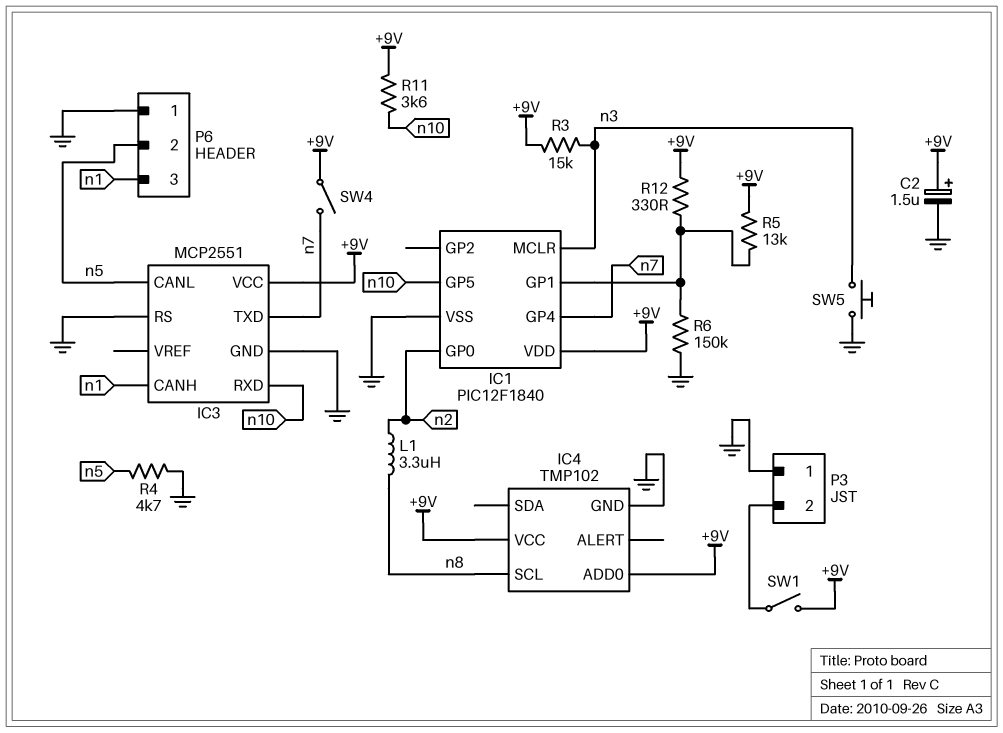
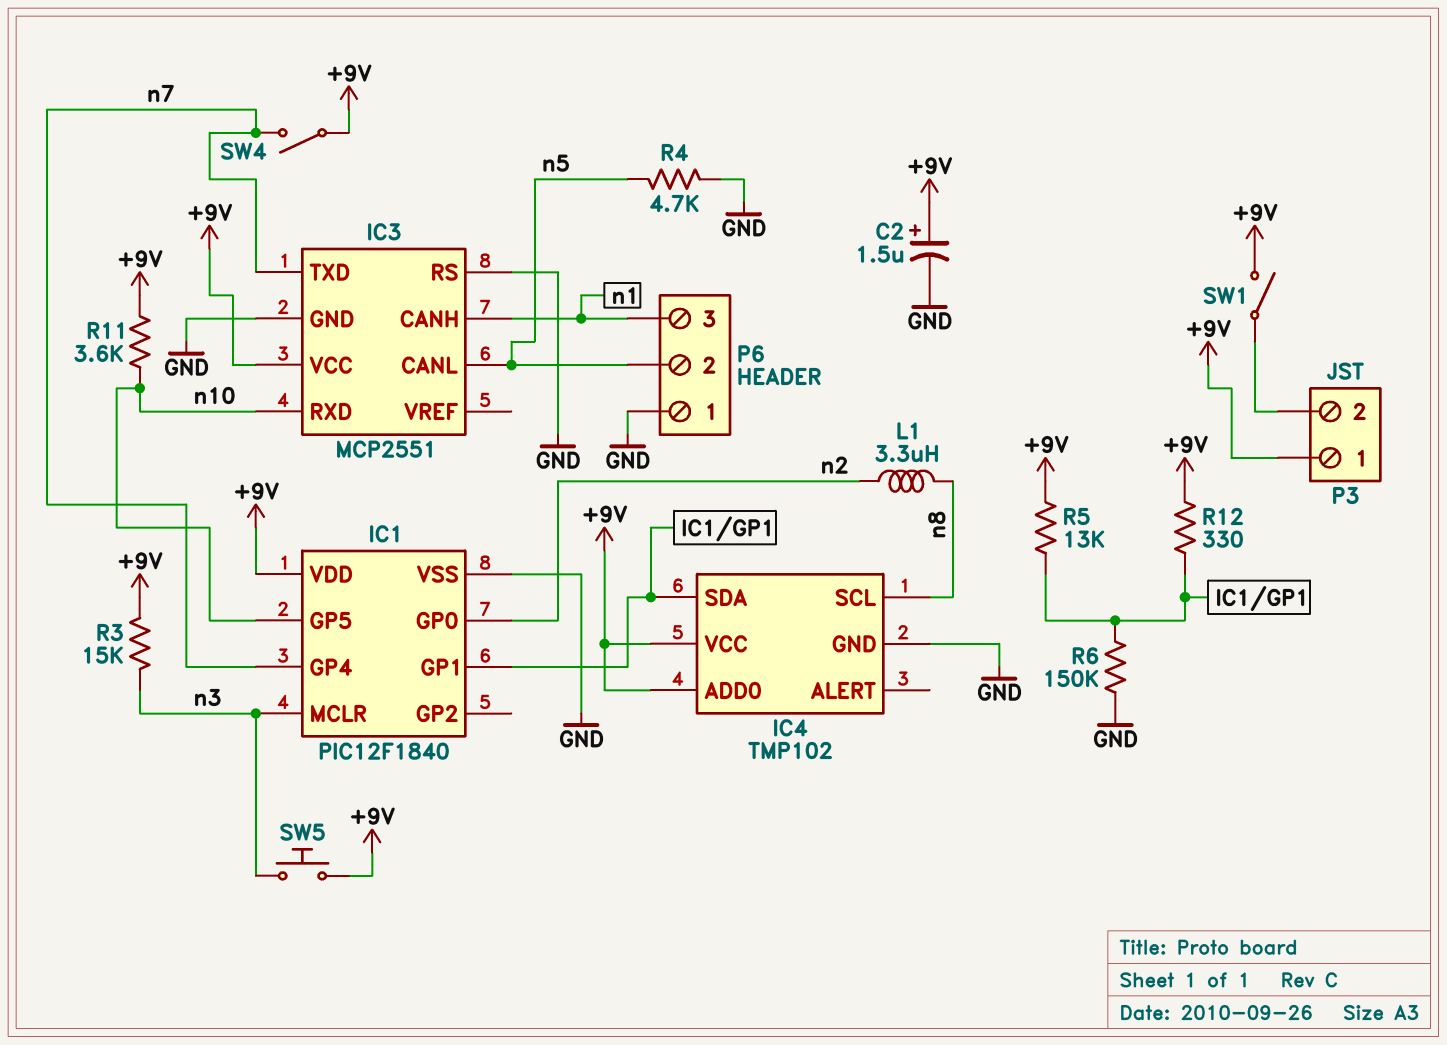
IC4 pin SDA: none -> IC1/GP1
P3 pin 1: GND -> +9V
SW5: button (GND, n3) -> button (+9V, n3)

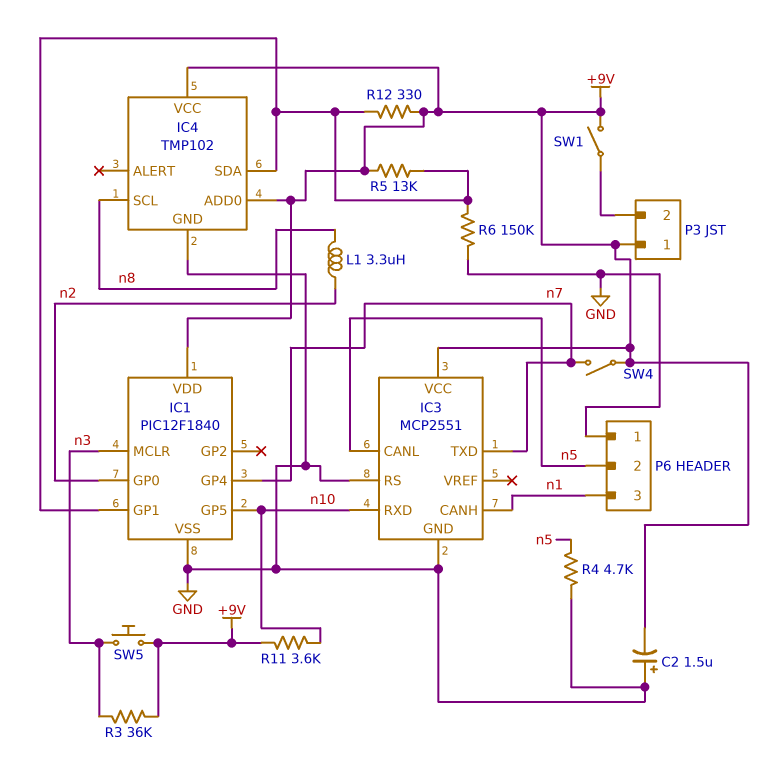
C2: 1.5uF (plus +9V, minus GND) -> 1.5uF (plus GND, minus +9V)
R3: 15k (+9V, n3) -> 36k (+9V, n3)

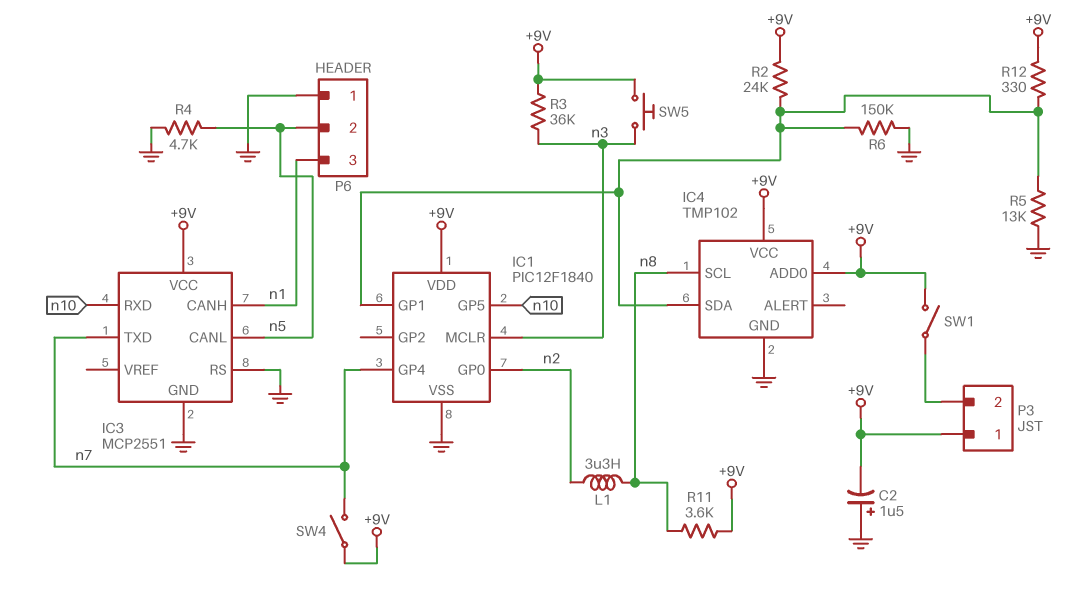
R2: none -> 24k (+9V, IC1/GP1)
R5: 13k (+9V, IC1/GP1) -> 13k (GND, IC1/GP1)
R11: 3.6k (+9V, n10) -> 3.6k (+9V, n8)

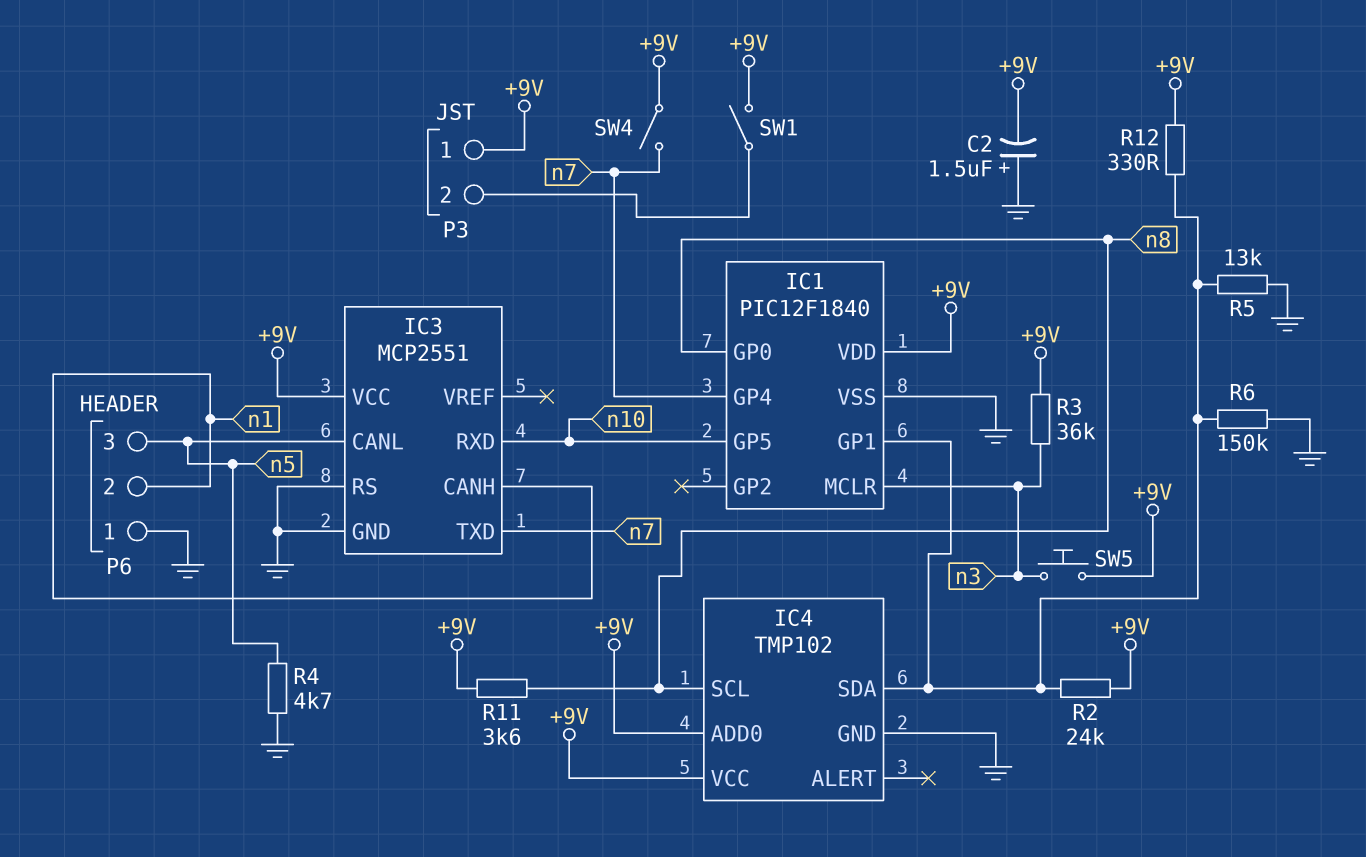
IC1 pin GP0: n2 -> n8
L1: 3.3uH (n2, n8) -> none
P6 pin 2: n5 -> n1
P6 pin 3: n1 -> n5

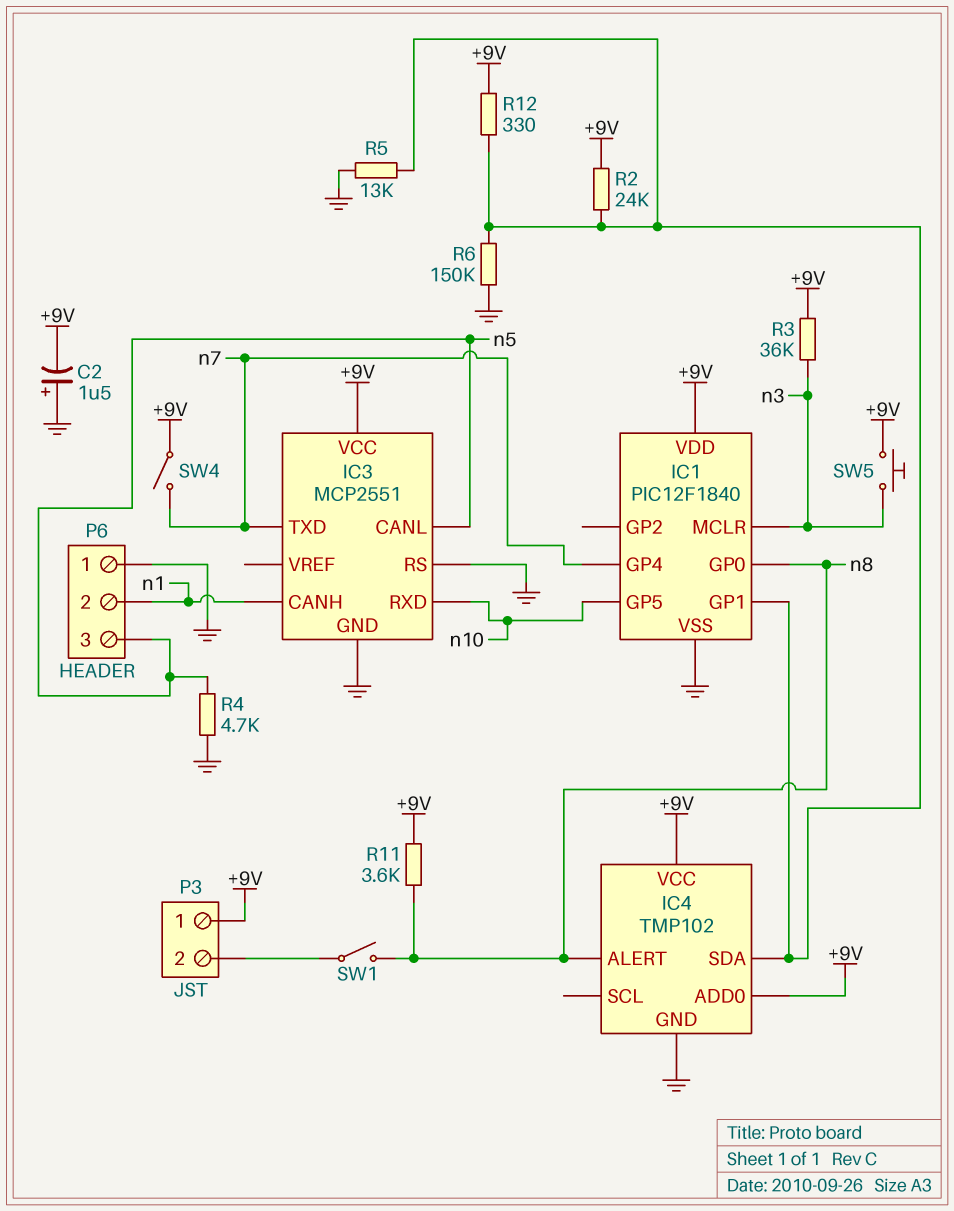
IC4 pin ALERT: none -> n8
IC4 pin SCL: n8 -> none
SW1: switch (+9V, P3/2) -> switch (P3/2, n8)

